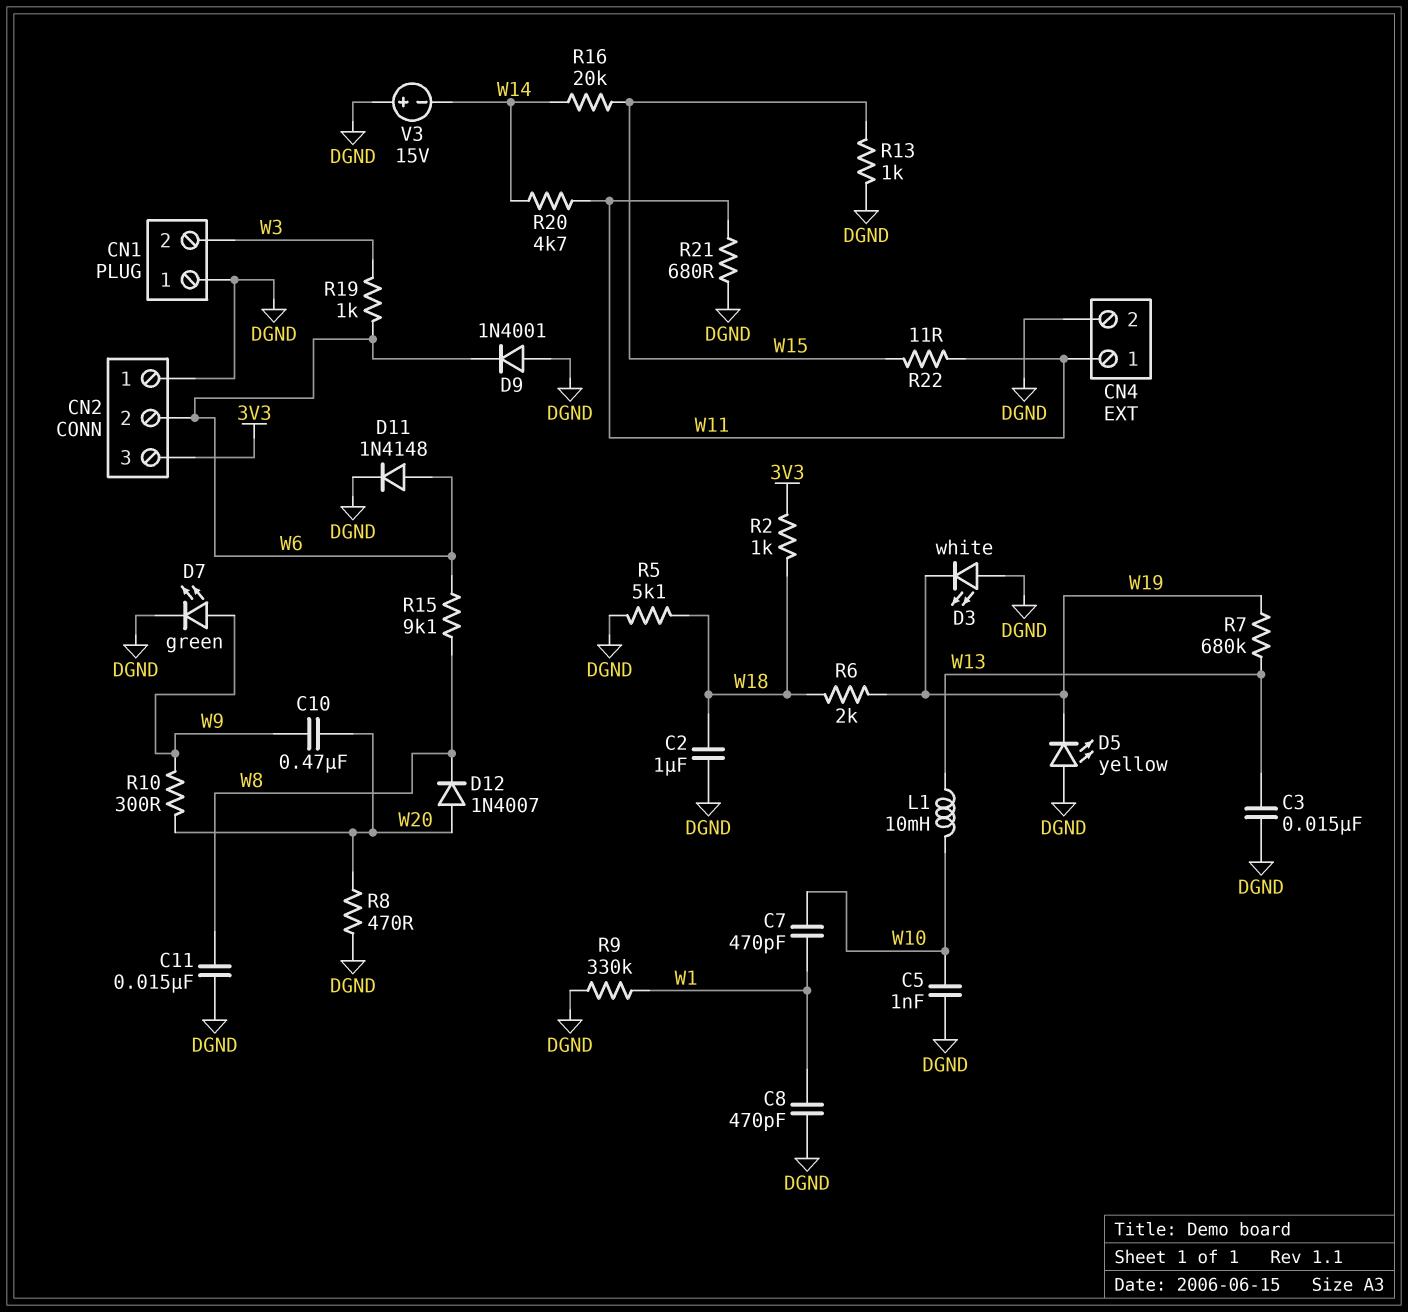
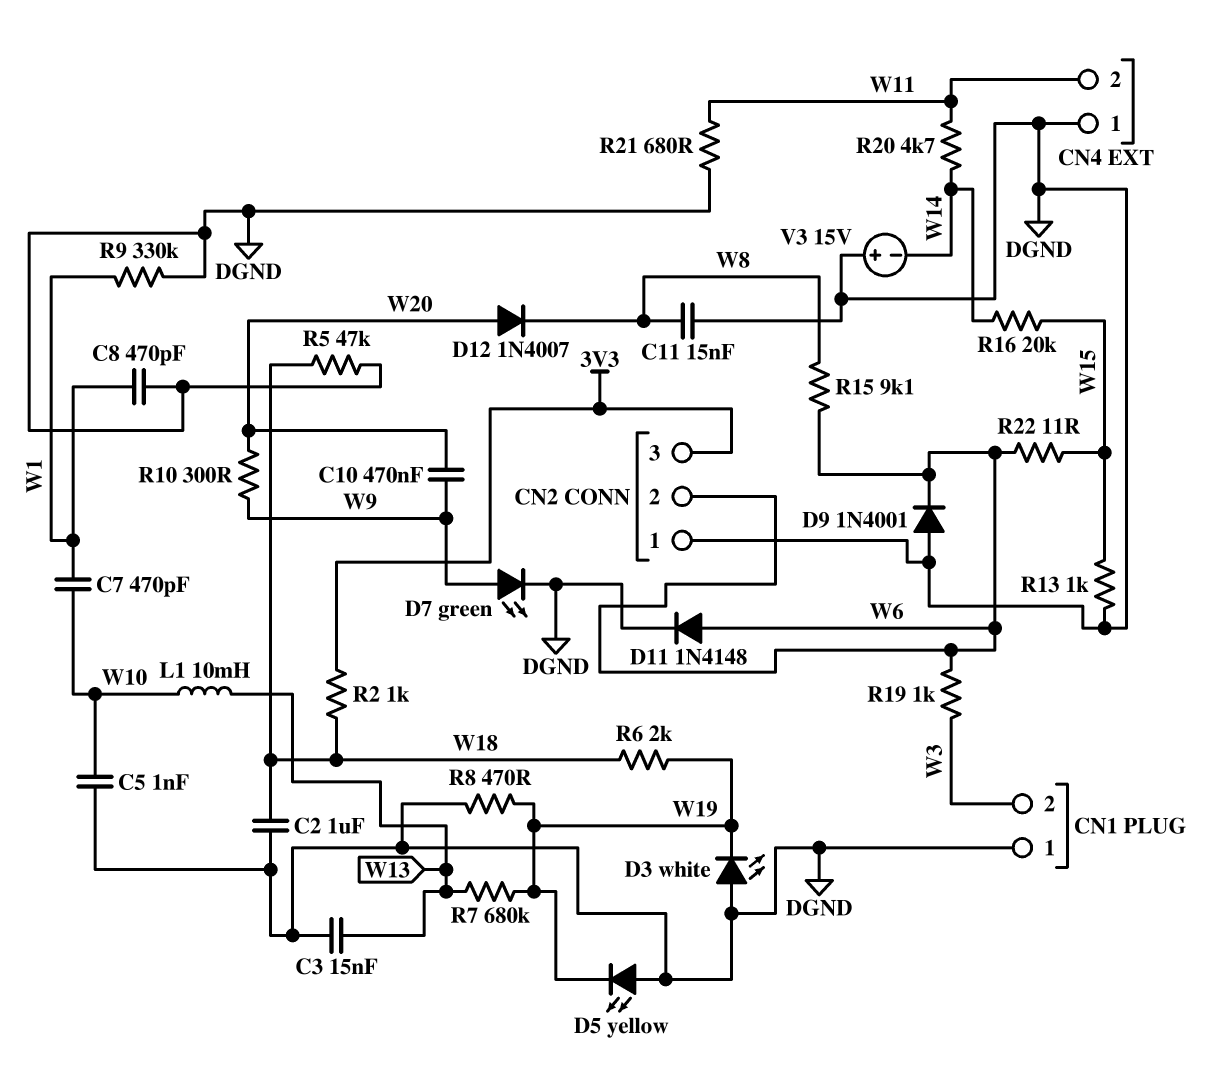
CN4 pin 1: W11 -> DGND
CN4 pin 2: DGND -> W11
R5: 5.1k (DGND, W18) -> 47k (DGND, W18)
R8: 470 (DGND, W20) -> 470 (DGND, W19)
R22: 11 (W11, W15) -> 11 (W6, W15)

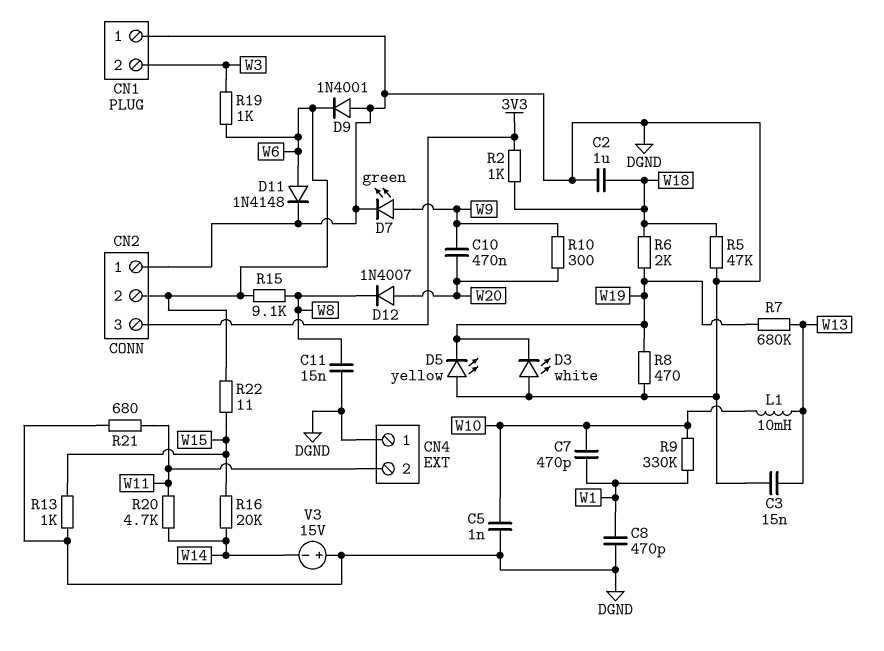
R9: 330k (DGND, W1) -> 330k (W1, W10)

